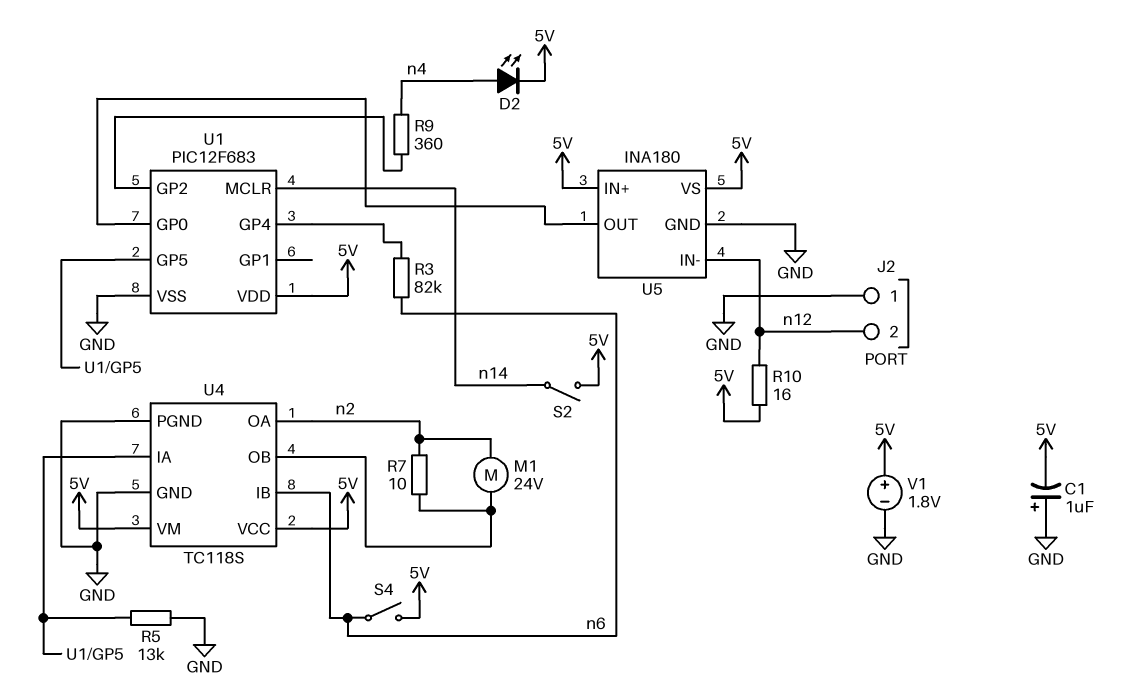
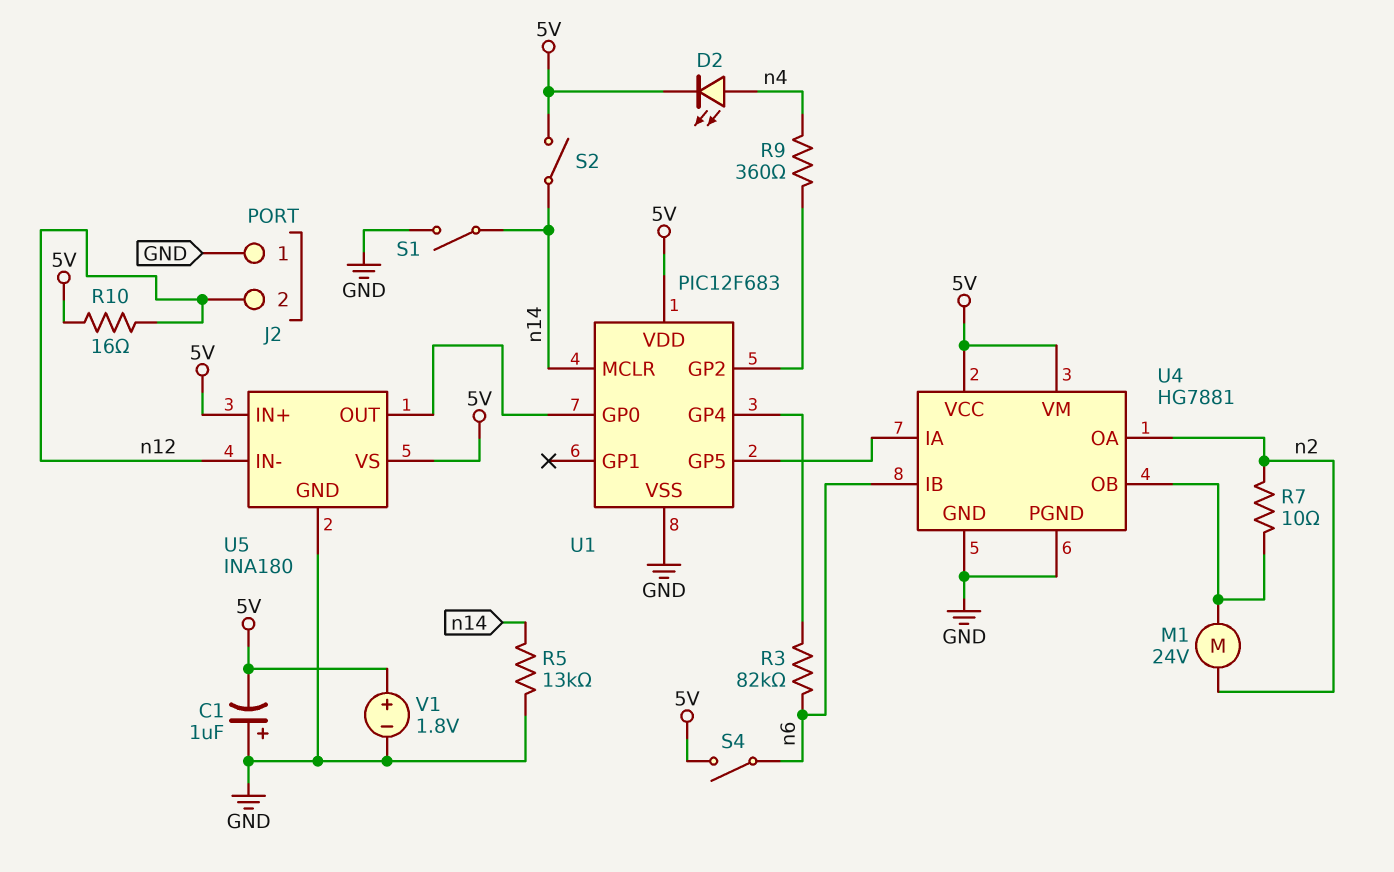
R5: 13k (GND, U1/GP5) -> 13k (GND, n14)
S1: none -> switch (GND, n14)
U4: TC118S -> HG7881

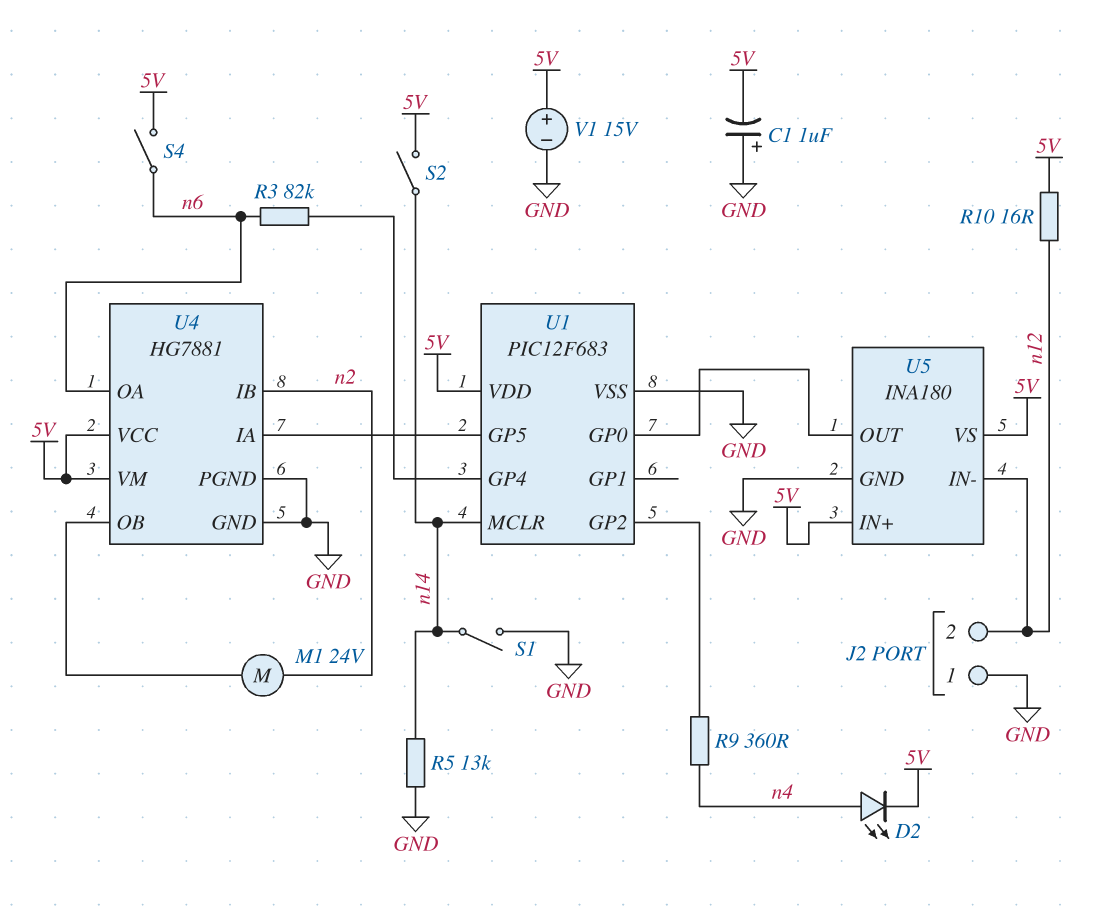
R7: 10 (U4/OB, n2) -> none
U4 pin IB: n6 -> n2
U4 pin OA: n2 -> n6
V1: 1.8V (plus 5V, minus GND) -> 15V (plus 5V, minus GND)

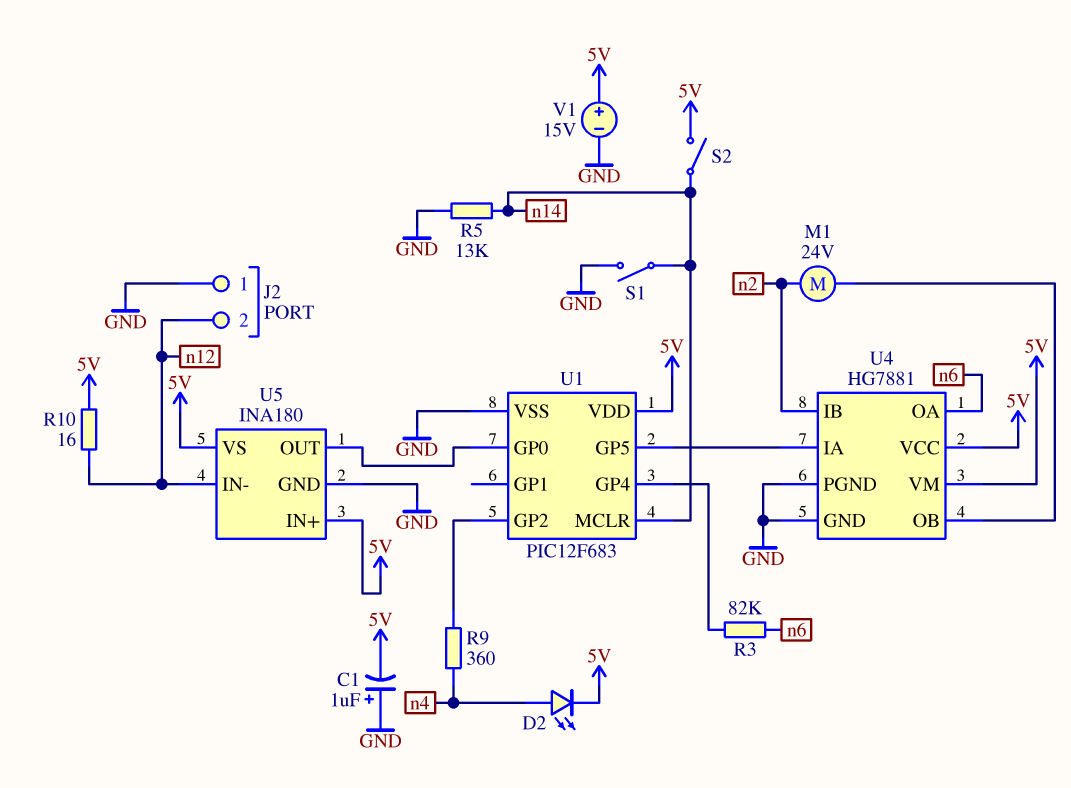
S4: switch (5V, n6) -> none

